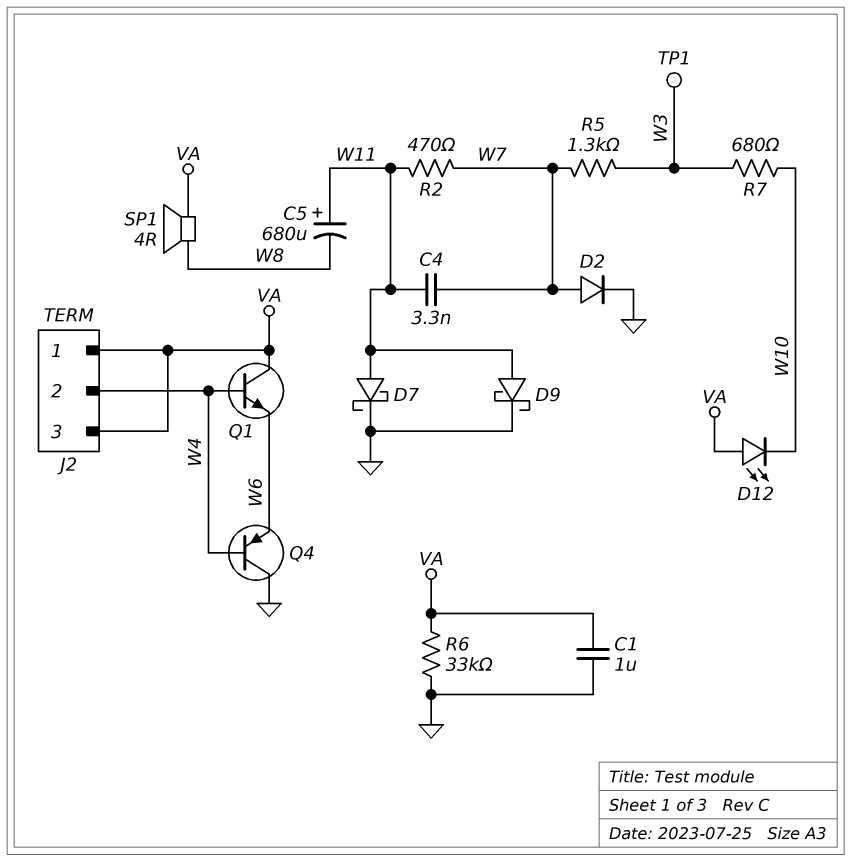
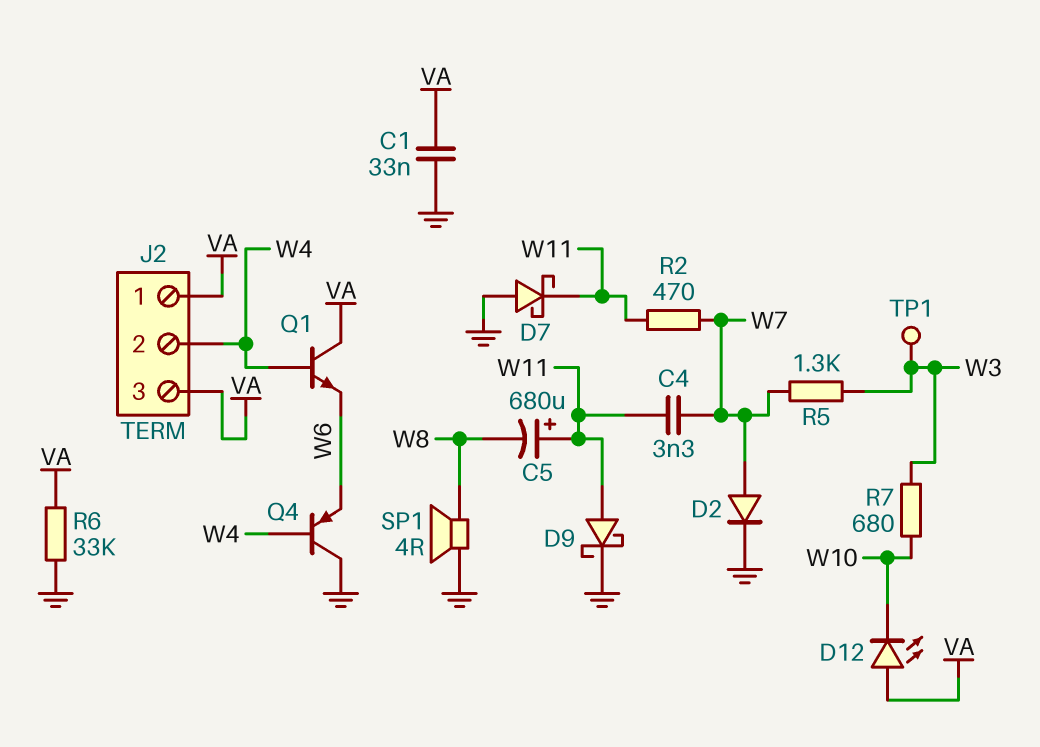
C1: 1uF (GND, VA) -> 33nF (GND, VA)
D7: schottky (A W11, K GND) -> schottky (A GND, K W11)
SP1: speaker 4R (VA, W8) -> speaker 4R (GND, W8)

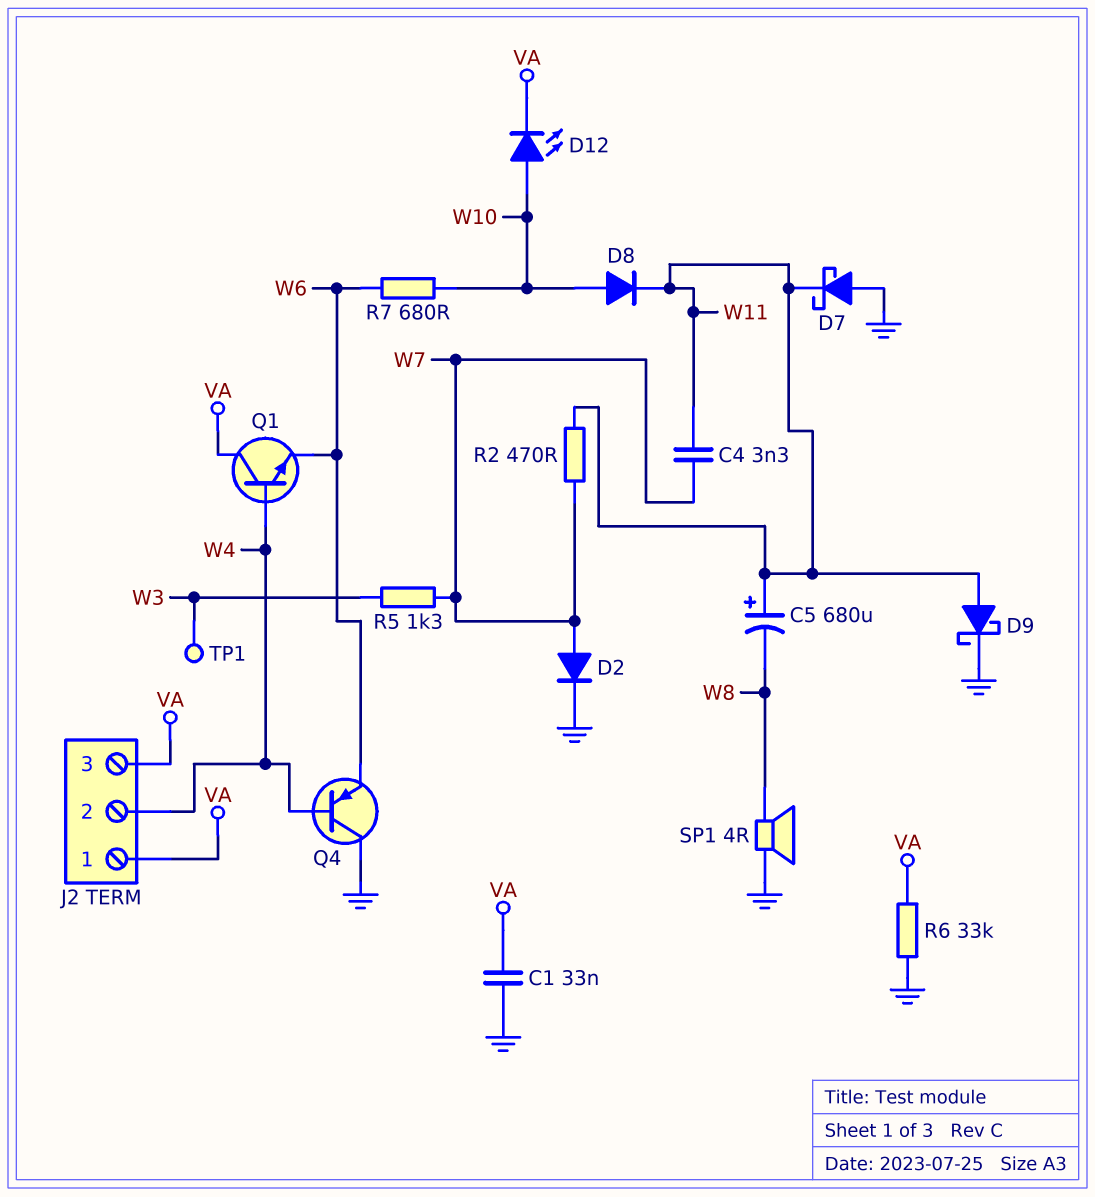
D8: none -> diode (A W10, K W11)
D12: LED (A VA, K W10) -> LED (A W10, K VA)
R7: 680 (W3, W10) -> 680 (W6, W10)

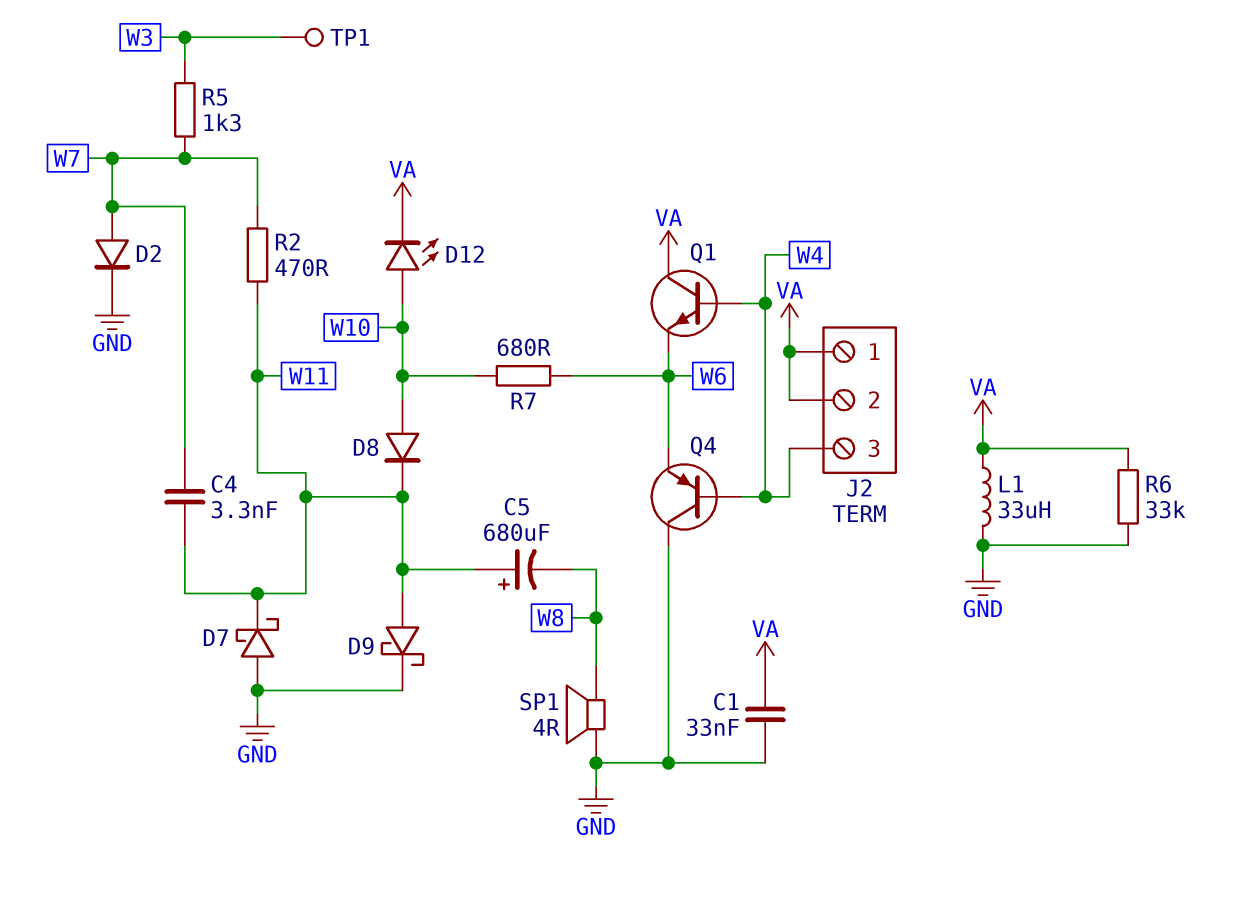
J2 pin 2: W4 -> VA
J2 pin 3: VA -> W4
L1: none -> 33uH (GND, VA)

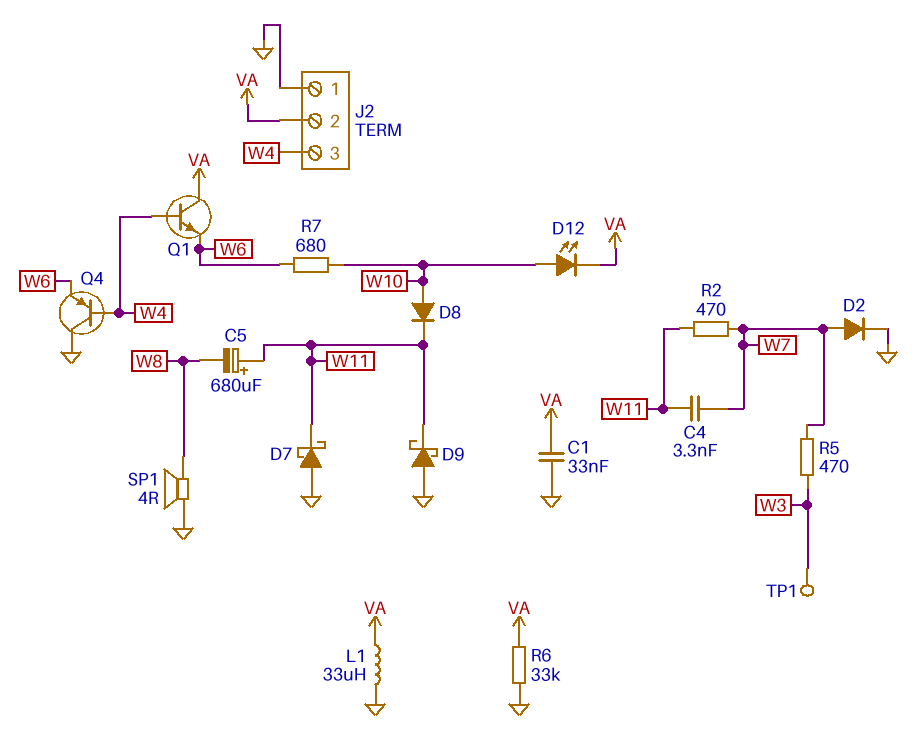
D9: schottky (A W11, K GND) -> schottky (A GND, K W11)
J2 pin 1: VA -> GND
R5: 1.3k (W3, W7) -> 470 (W3, W7)

